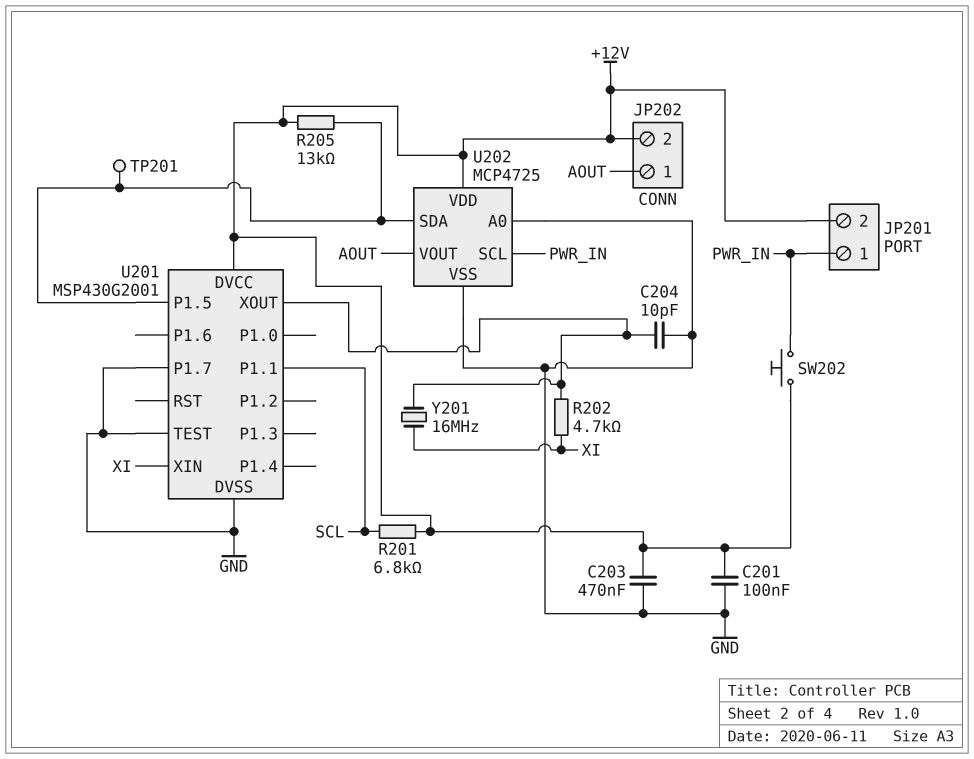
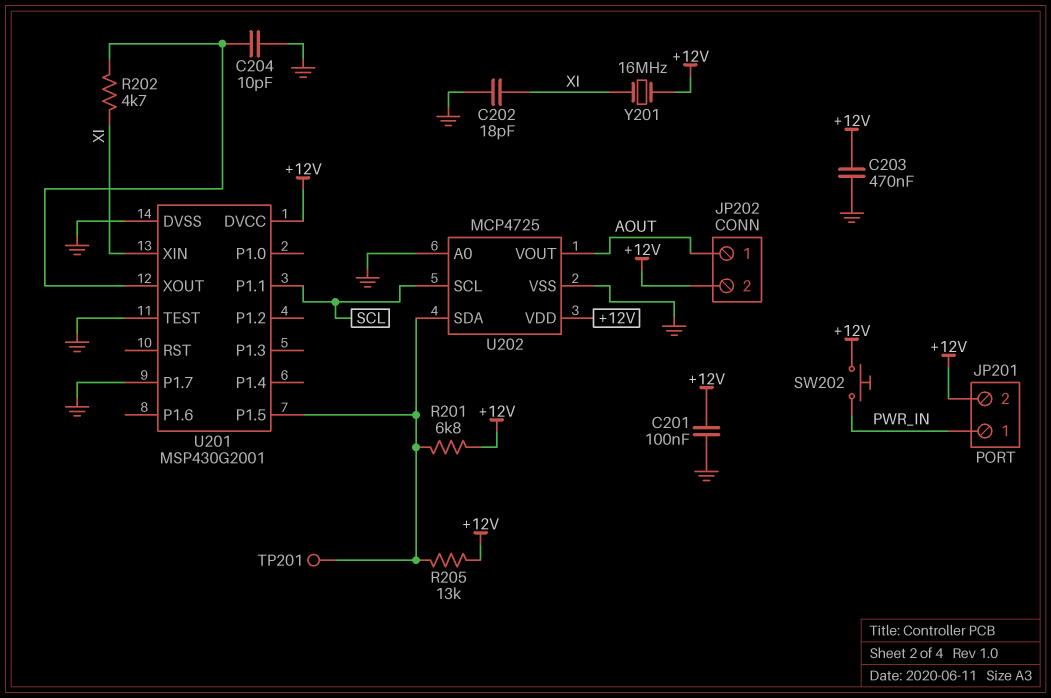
C202: none -> 18pF (GND, XI)
R201: 6.8k (+12V, SCL) -> 6.8k (+12V, U201/P1.5)
U202 pin SCL: PWR_IN -> SCL
Y201: 16MHz (U201/XOUT, XI) -> 16MHz (+12V, XI)

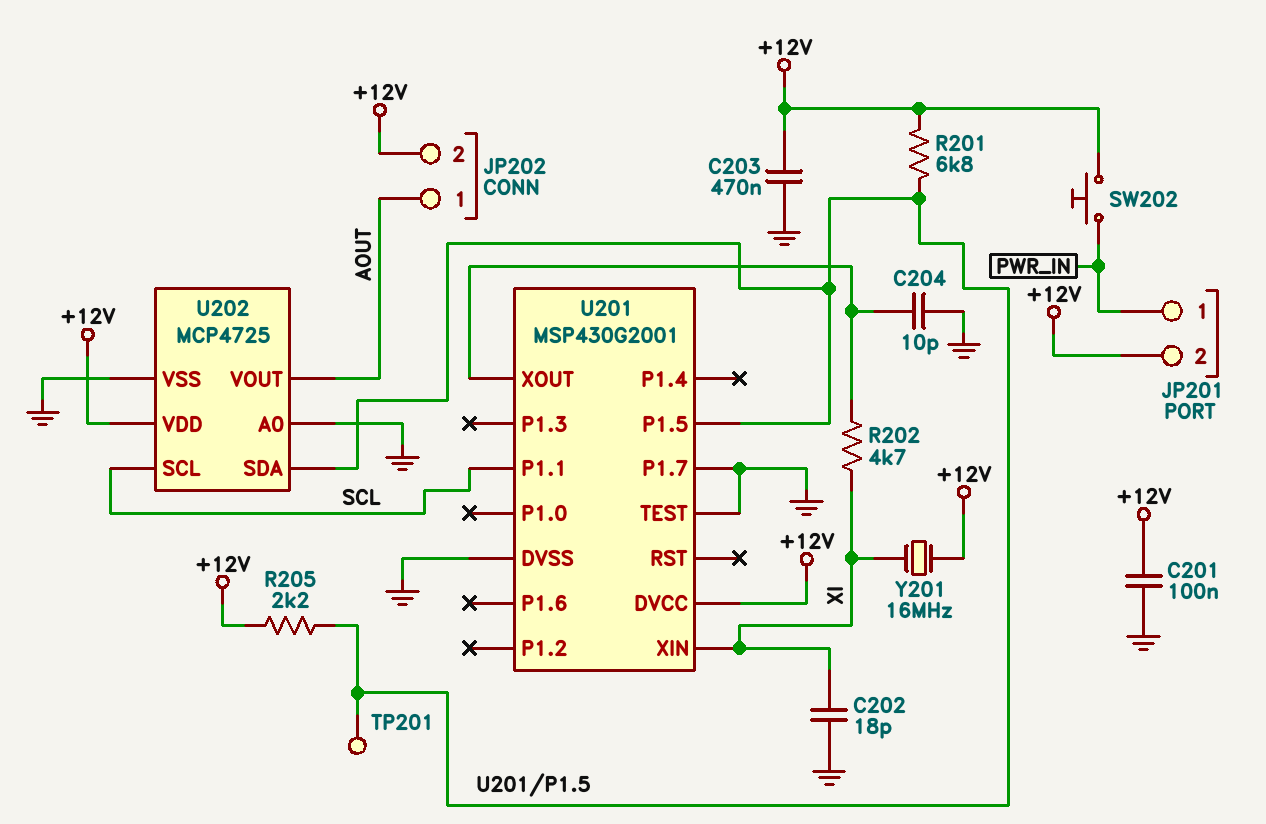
R205: 13k (+12V, U201/P1.5) -> 2.2k (+12V, U201/P1.5)

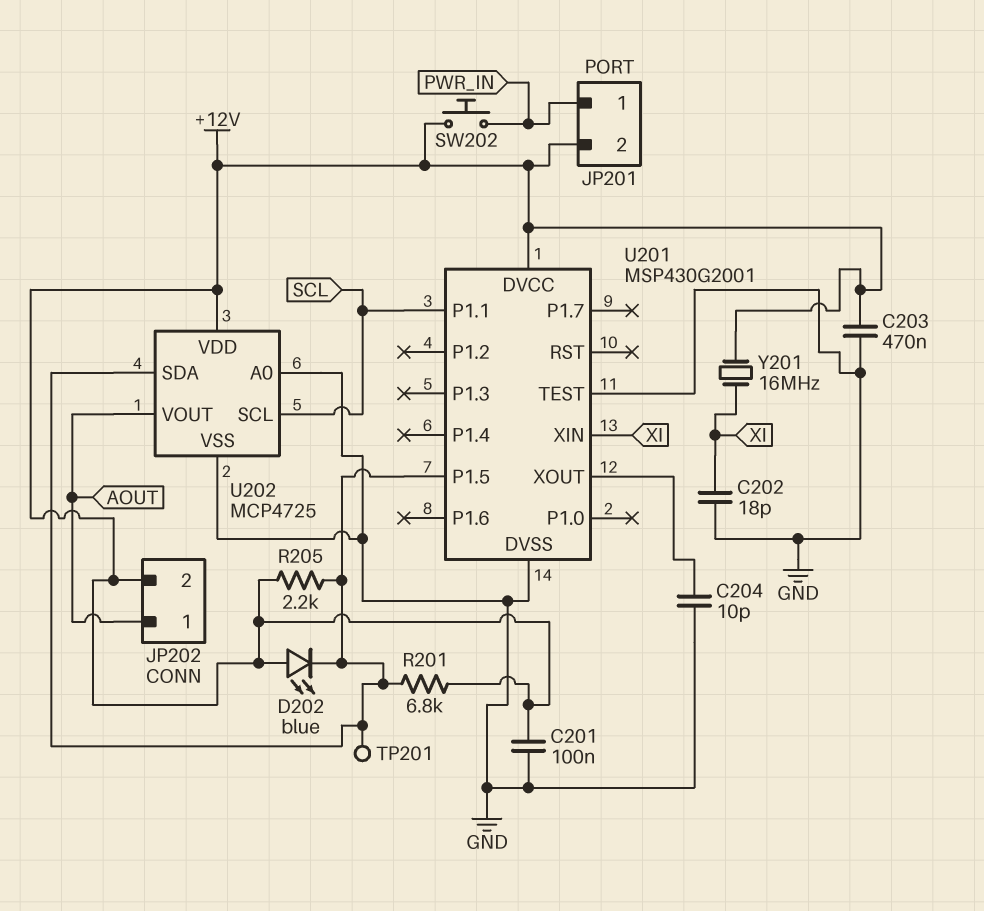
D202: none -> LED blue (A +12V, K U201/P1.5)
R202: 4.7k (U201/XOUT, XI) -> none
U201 pin P1.7: GND -> none

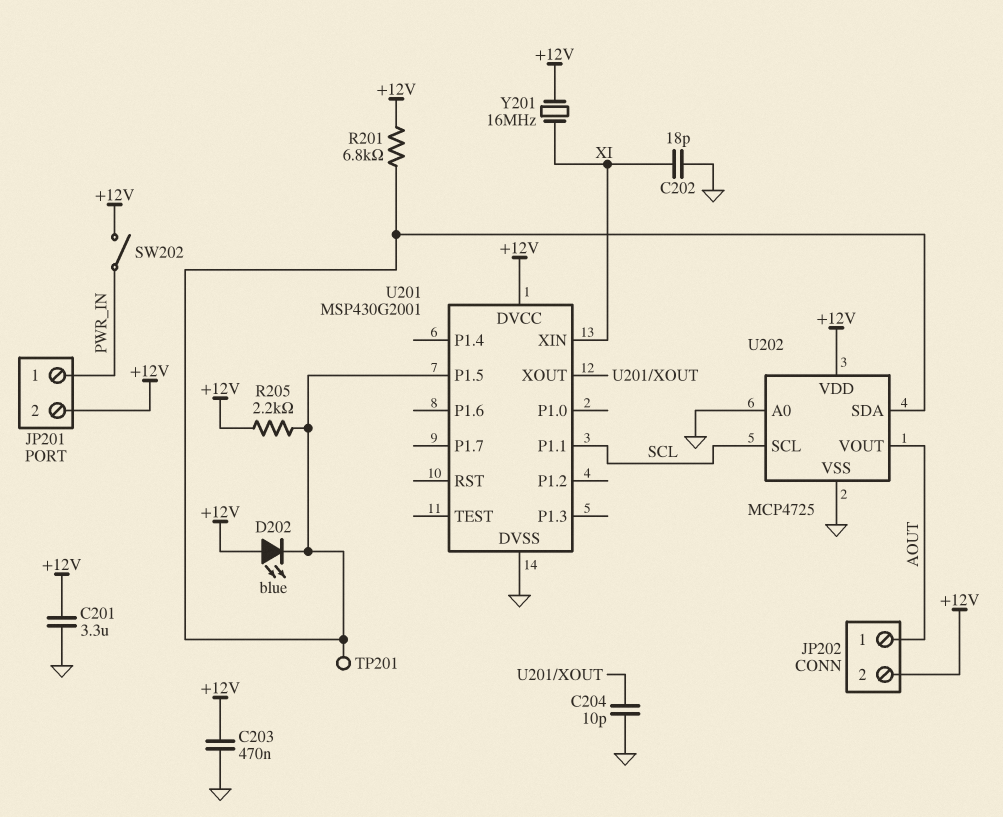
C201: 100nF (+12V, GND) -> 3.3uF (+12V, GND)
SW202: button (+12V, PWR_IN) -> switch (+12V, PWR_IN)
U201 pin TEST: GND -> none

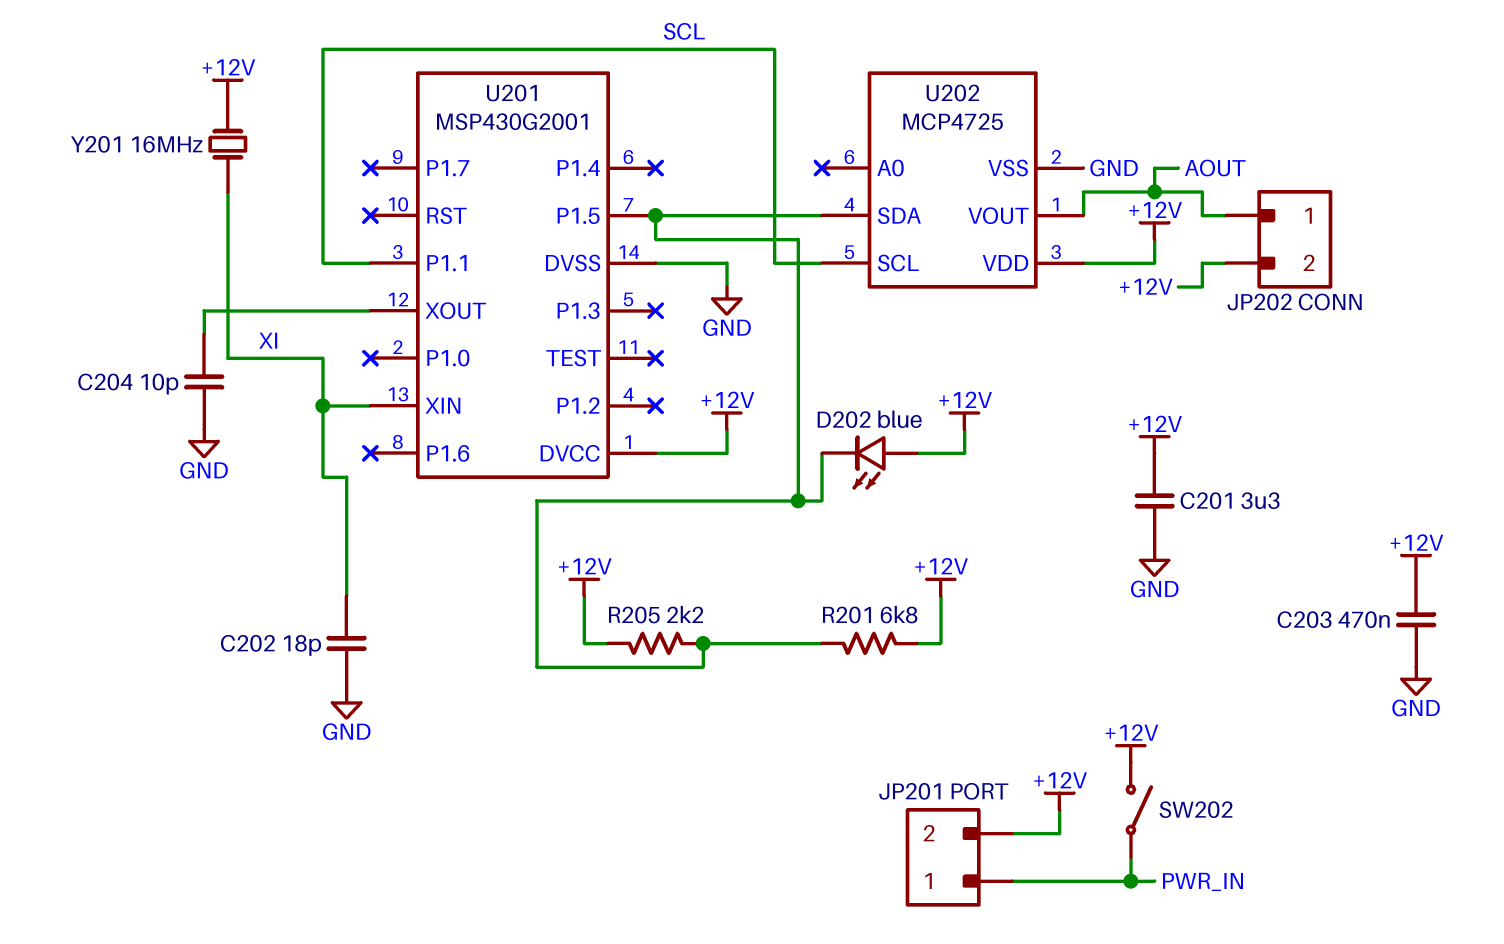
TP201: test point (U201/P1.5) -> none
U202 pin A0: GND -> none

